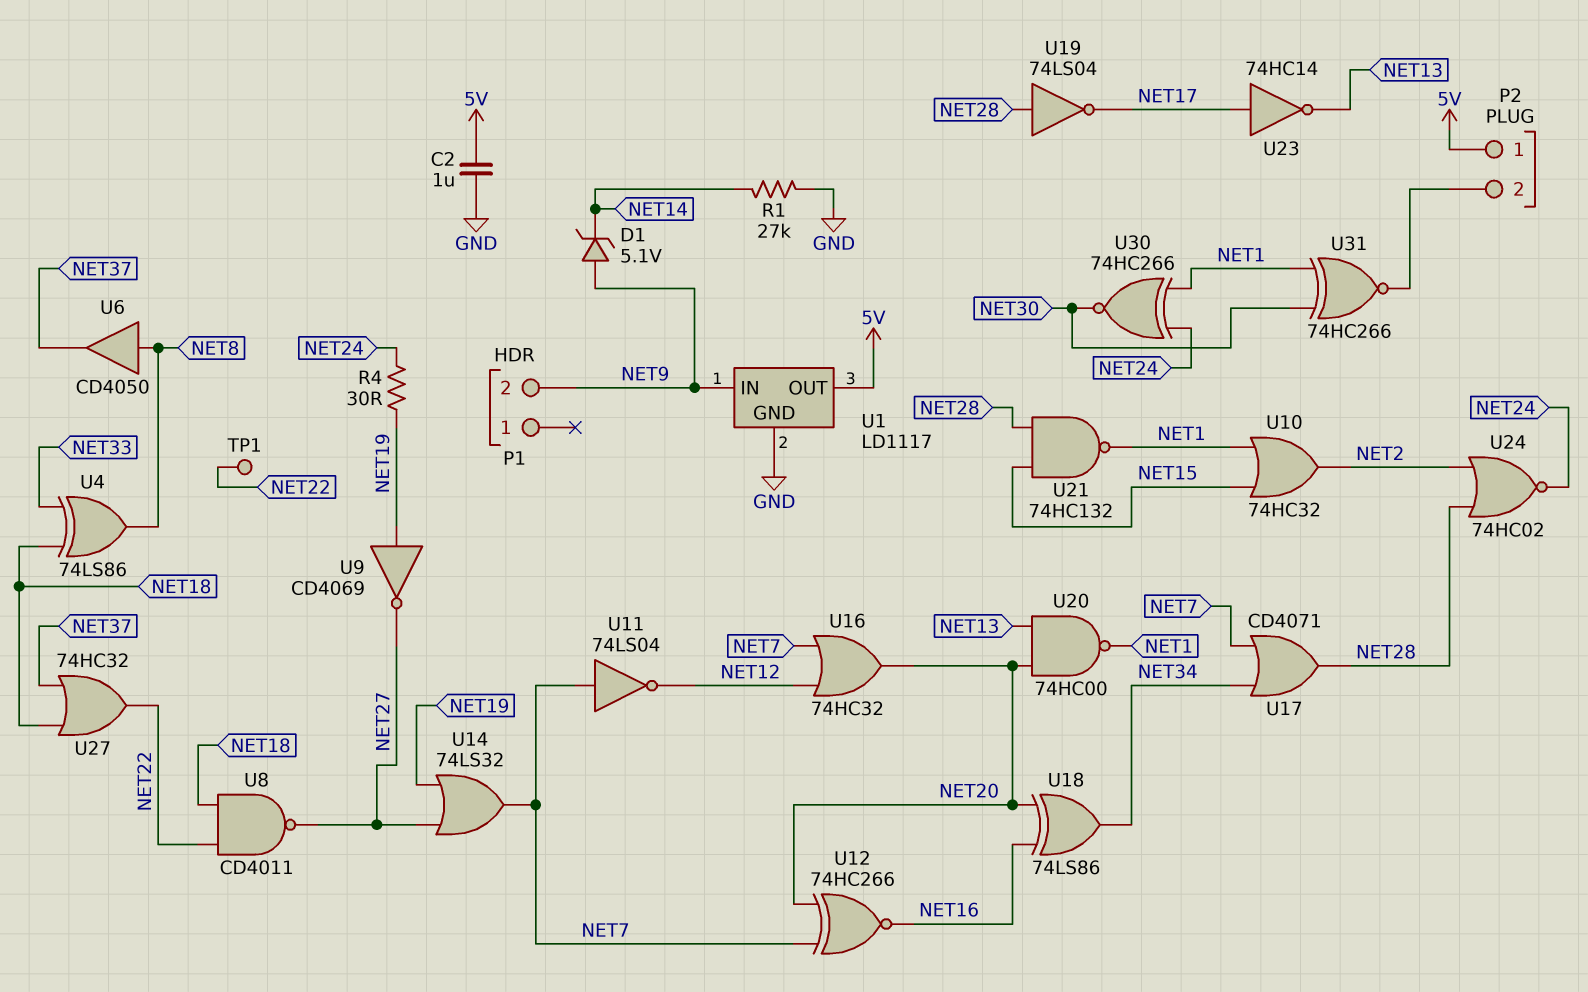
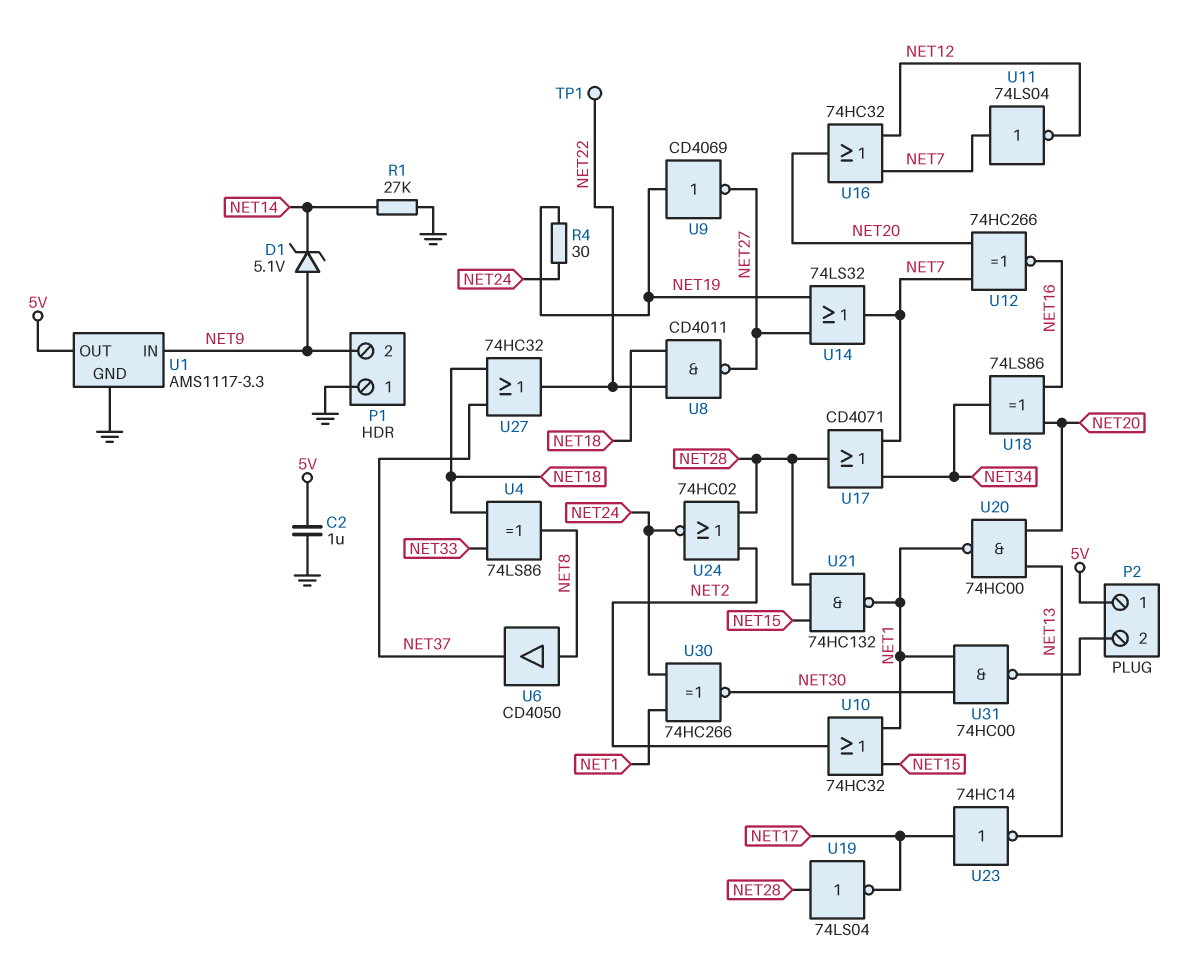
P1 pin 1: none -> GND
U1: LD1117 -> AMS1117-3.3
U31: XNOR 74HC266 (in NET1, in NET30, out P2/2) -> NAND 74HC00 (in NET1, in NET30, out P2/2)

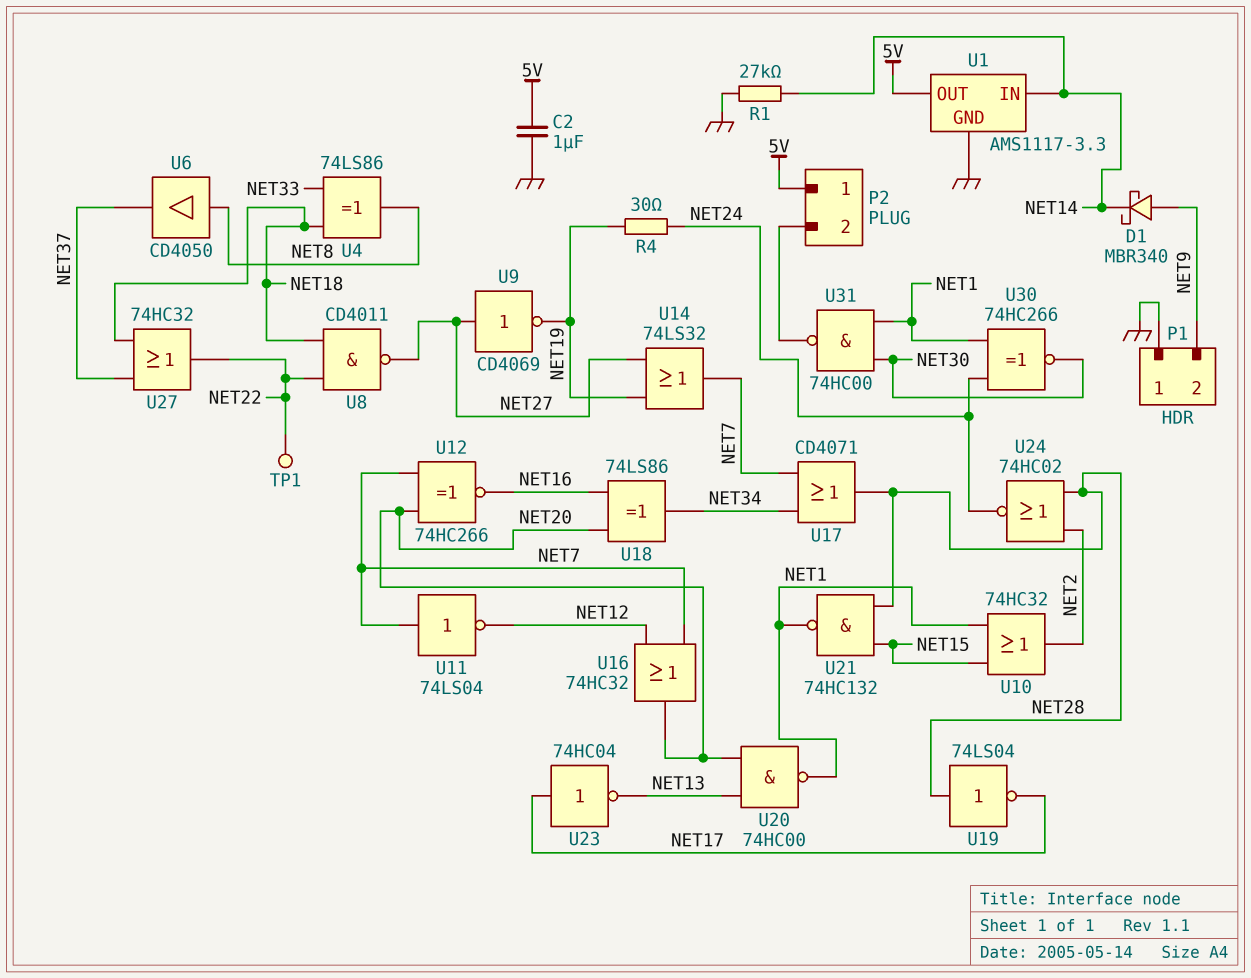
D1: zener 5.1V (A NET9, K NET14) -> schottky MBR340 (A NET9, K NET14)
U1 pin IN: NET9 -> NET14
U9: NOT CD4069 (in NET19, out NET27) -> NOT CD4069 (in NET27, out NET19)
U23: NOT 74HC14 (in NET17, out NET13) -> NOT 74HC04 (in NET17, out NET13)

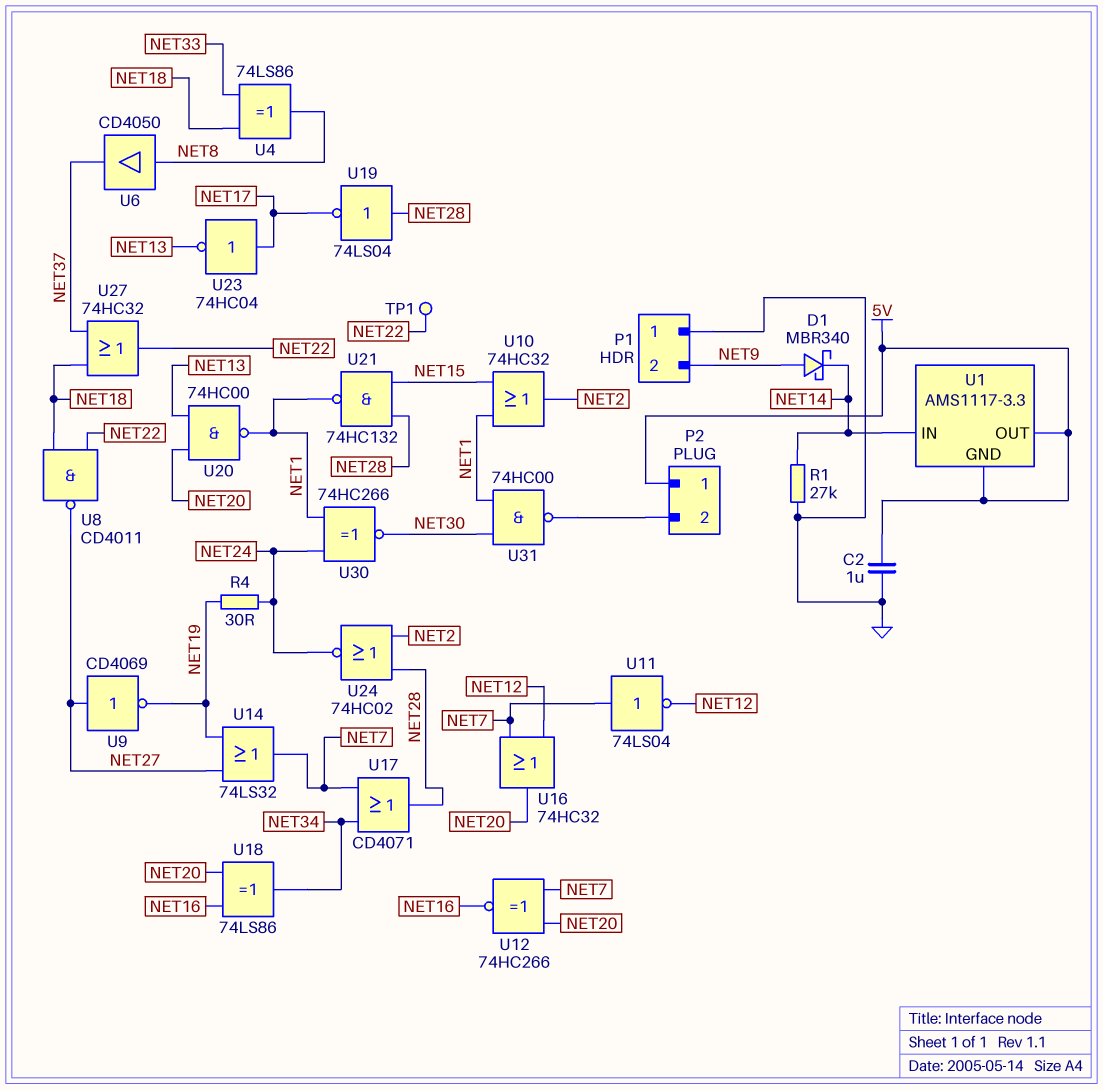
U1 pin GND: GND -> 5V

